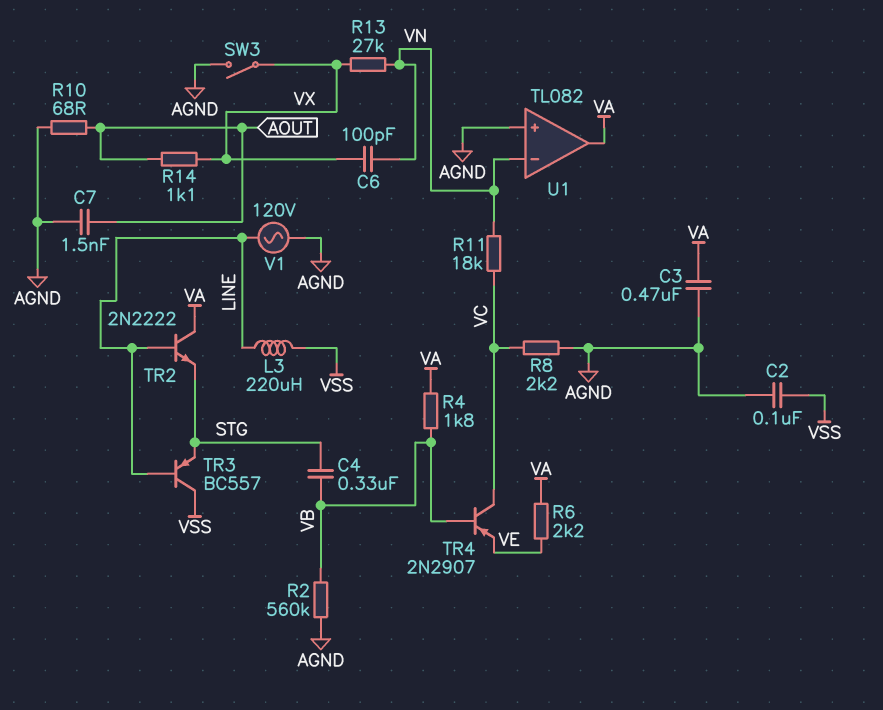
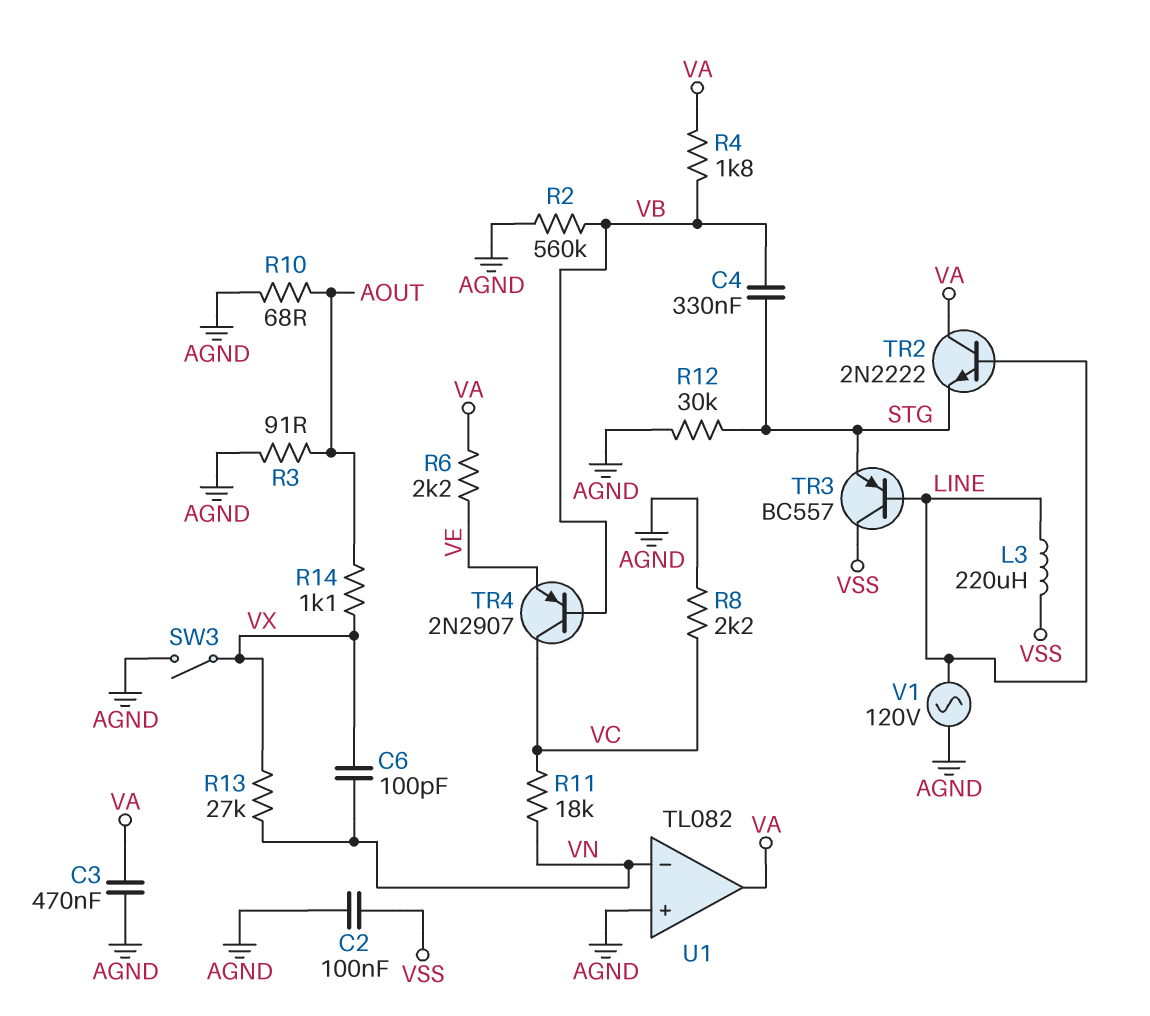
C7: 1.5nF (AGND, AOUT) -> none
R3: none -> 91 (AGND, AOUT)
R12: none -> 30k (AGND, STG)

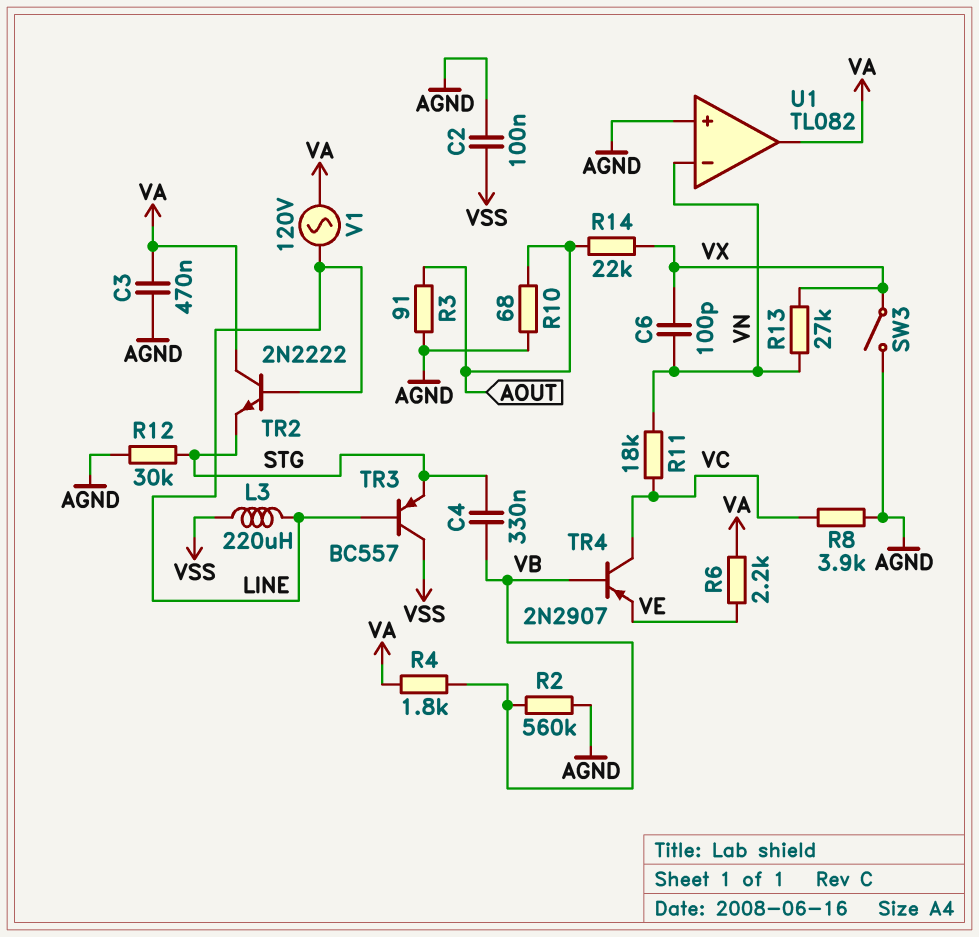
R8: 2.2k (AGND, VC) -> 3.9k (AGND, VC)
R14: 1.1k (AOUT, VX) -> 22k (AOUT, VX)
V1: AC 120V (AGND, LINE) -> AC 120V (LINE, VA)

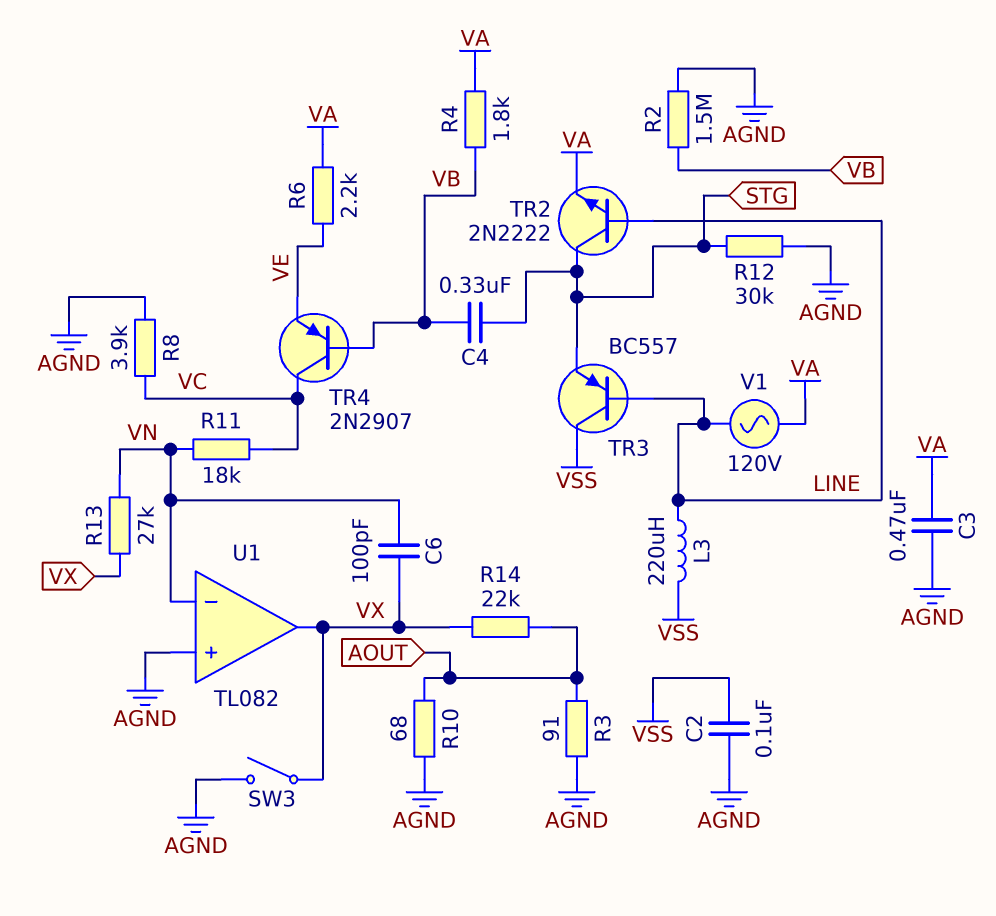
R2: 560k (AGND, VB) -> 1.5M (AGND, VB)
TR2: NPN 2N2222 (B LINE, C VA, E STG) -> NPN 2N2222 (B LINE, C STG, E VA)
U1 pin out: VA -> VX

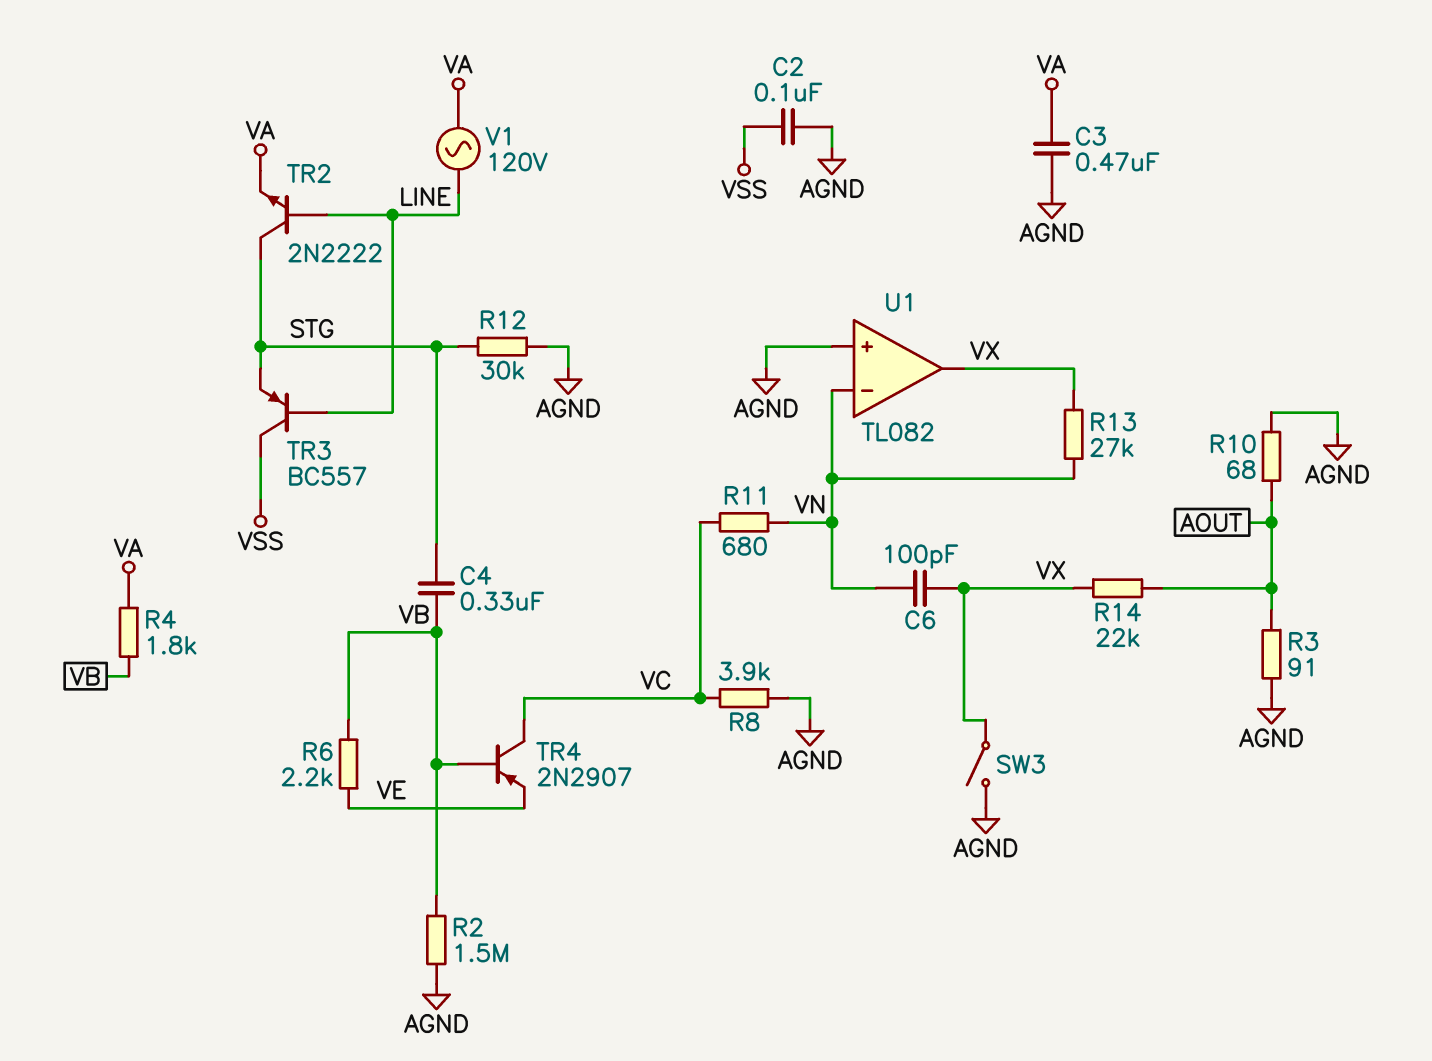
L3: 220uH (LINE, VSS) -> none
R6: 2.2k (VA, VE) -> 2.2k (VB, VE)
R11: 18k (VC, VN) -> 680 (VC, VN)

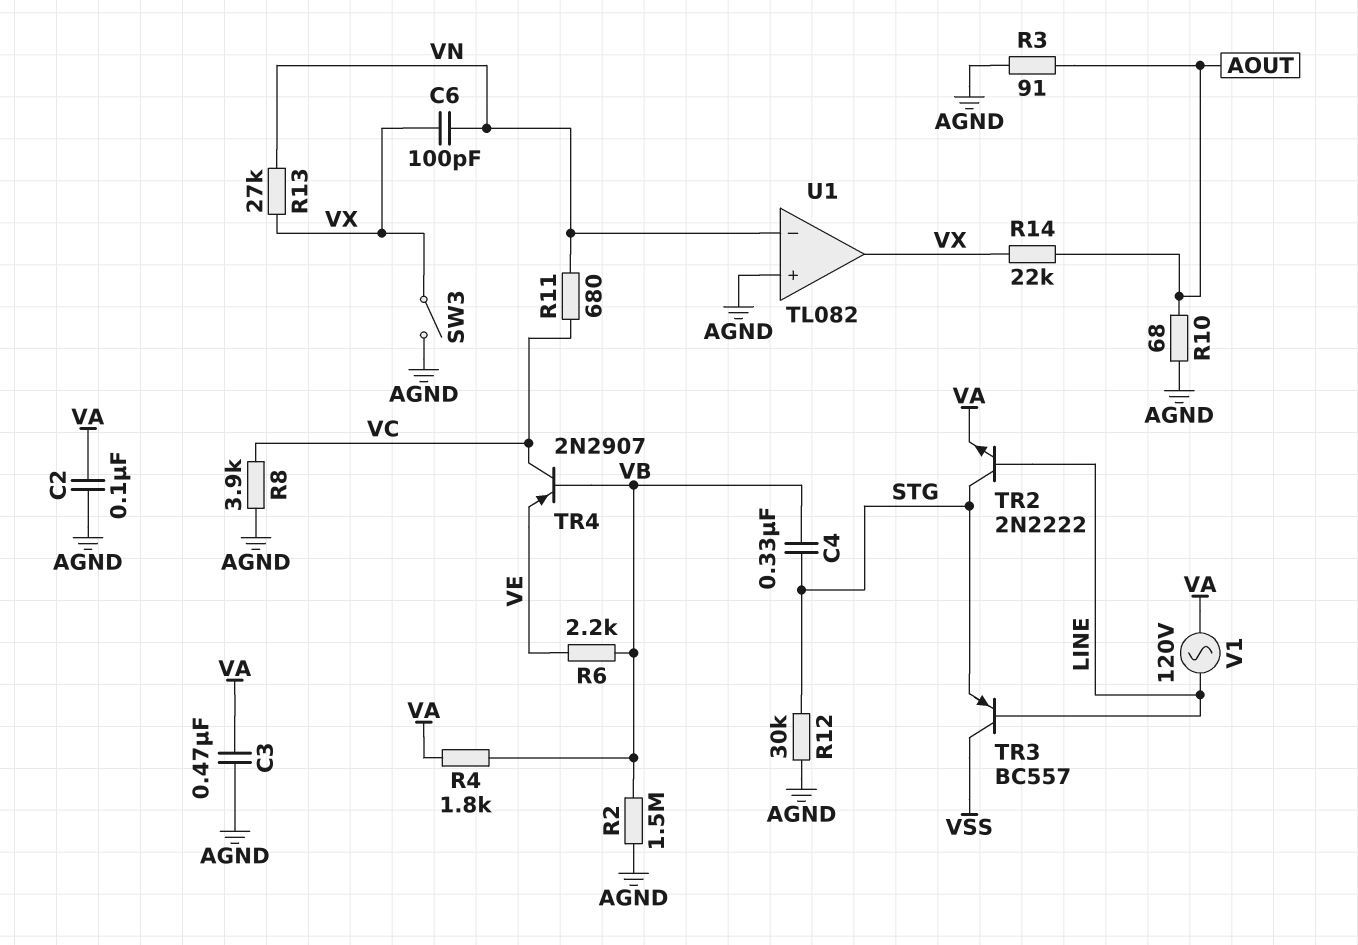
C2: 100nF (AGND, VSS) -> 100nF (AGND, VA)

